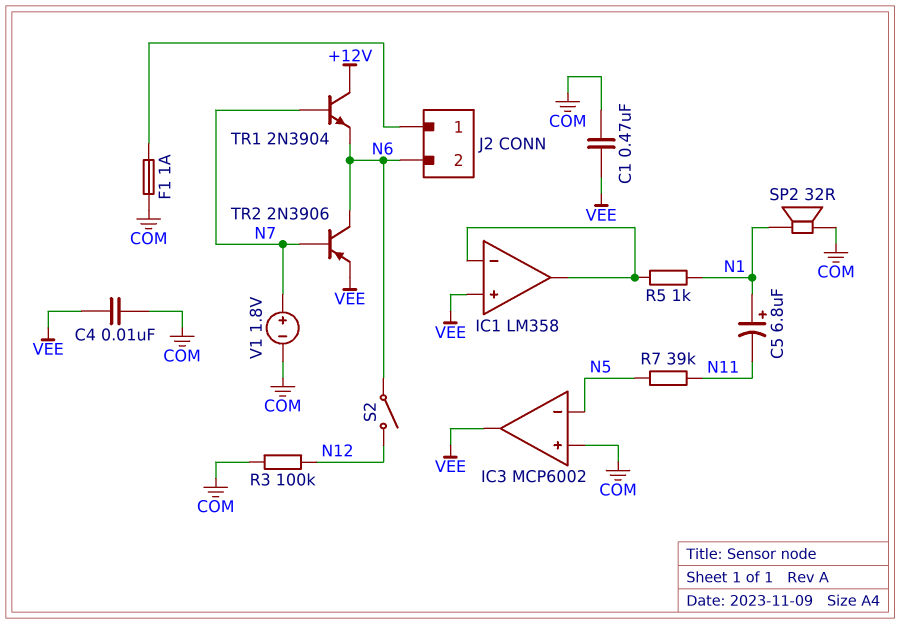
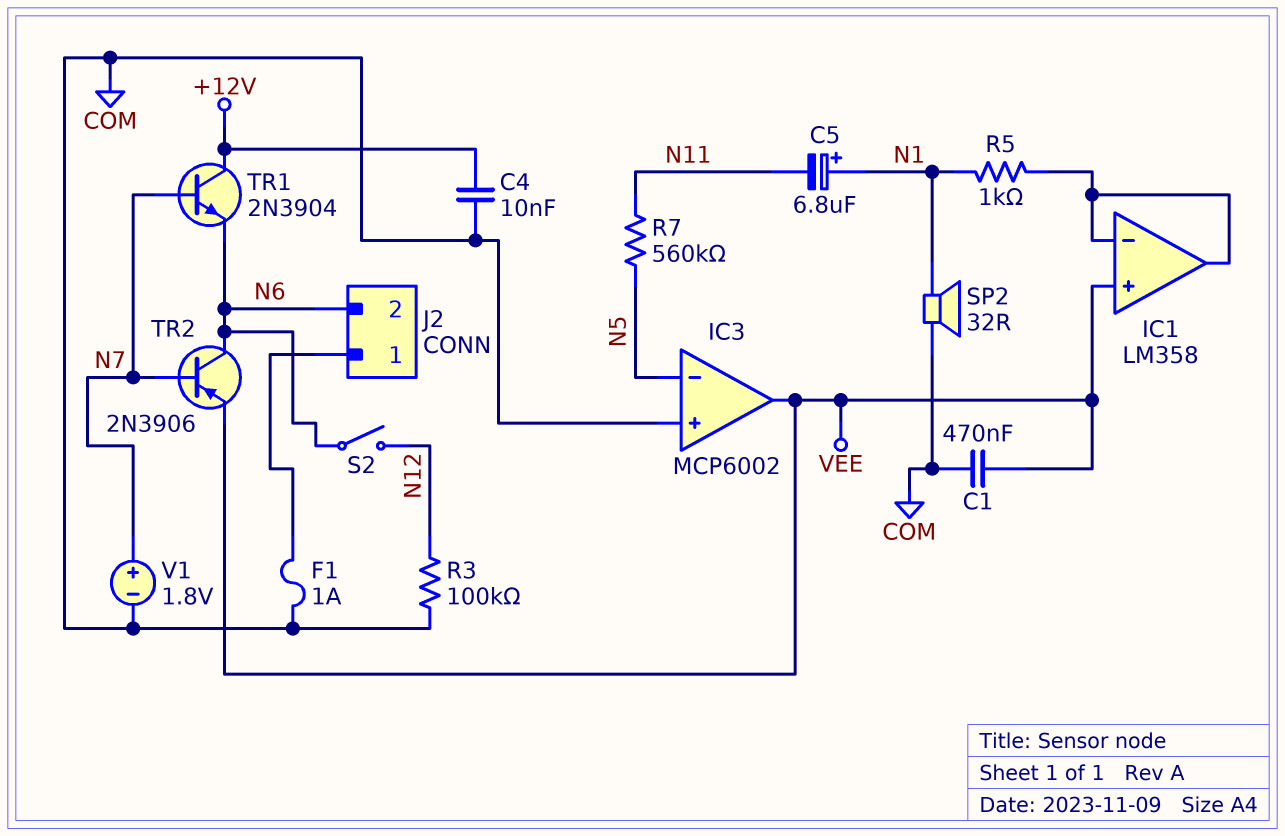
C4: 10nF (COM, VEE) -> 10nF (+12V, COM)
R7: 39k (N5, N11) -> 560k (N5, N11)

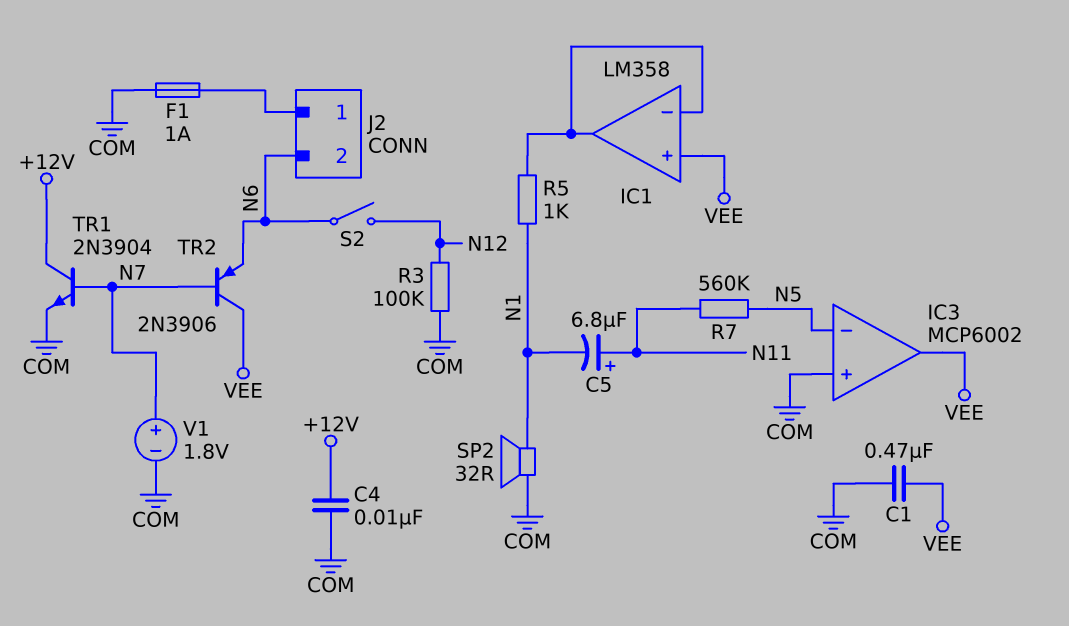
C5: 6.8uF (plus N1, minus N11) -> 6.8uF (plus N11, minus N1)
TR1: NPN 2N3904 (B N7, C +12V, E N6) -> NPN 2N3904 (B N7, C +12V, E COM)
TR2: PNP 2N3906 (B N7, C N6, E VEE) -> PNP 2N3906 (B N7, C VEE, E N6)

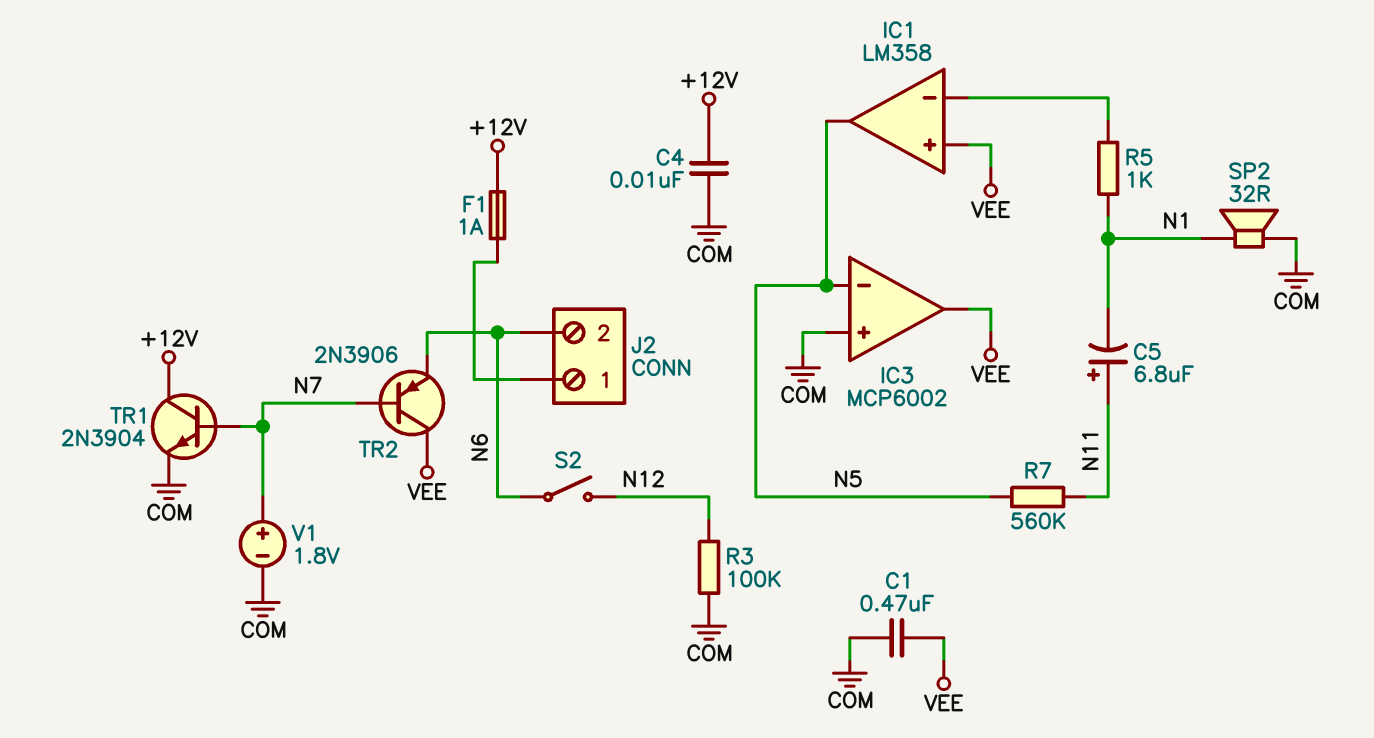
F1: 1A (COM, J2/1) -> 1A (+12V, J2/1)
IC1 pin out: IC1/in- -> N5

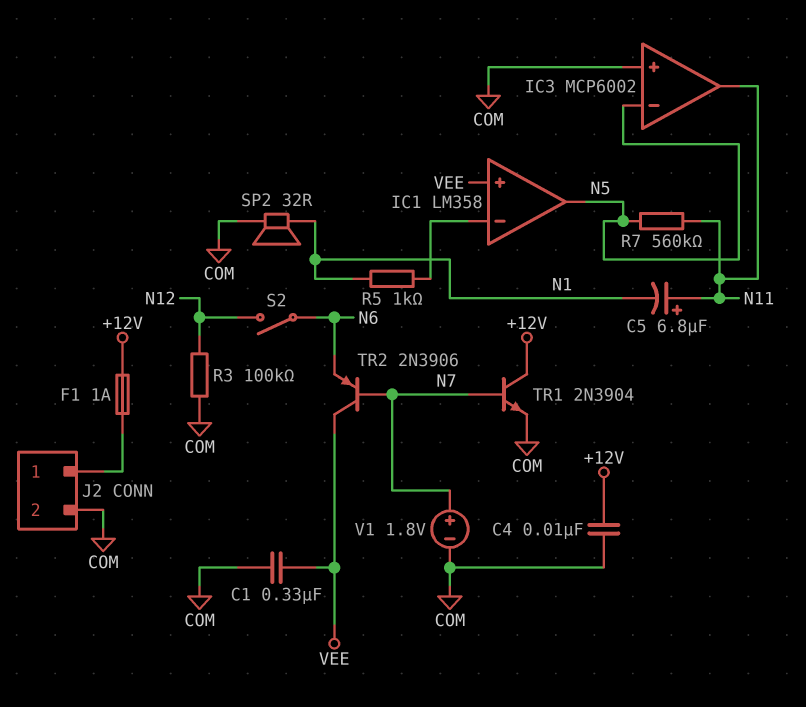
C1: 470nF (COM, VEE) -> 330nF (COM, VEE)
IC3 pin out: VEE -> N11
J2 pin 2: N6 -> COM

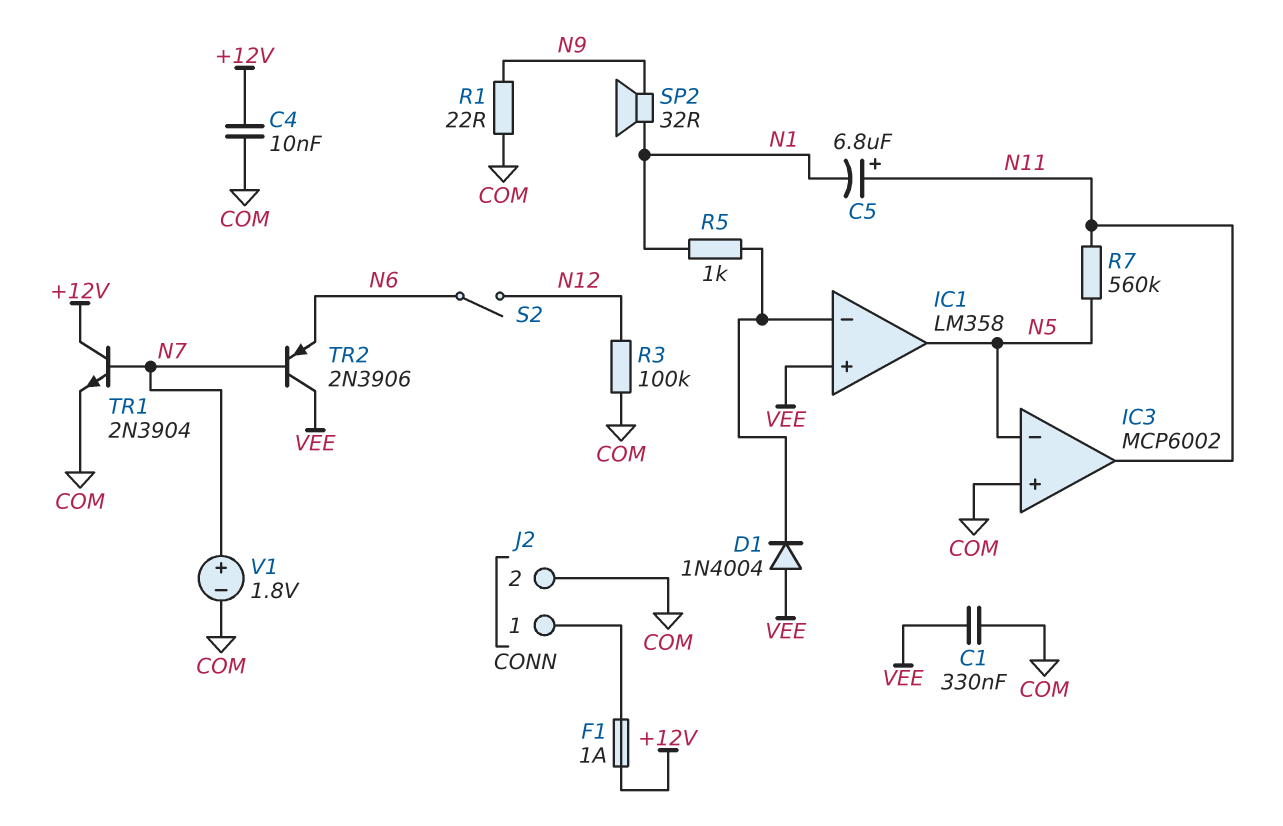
D1: none -> diode 1N4004 (A VEE, K IC1/in-)
R1: none -> 22 (COM, N9)
SP2: speaker 32R (COM, N1) -> speaker 32R (N1, N9)

